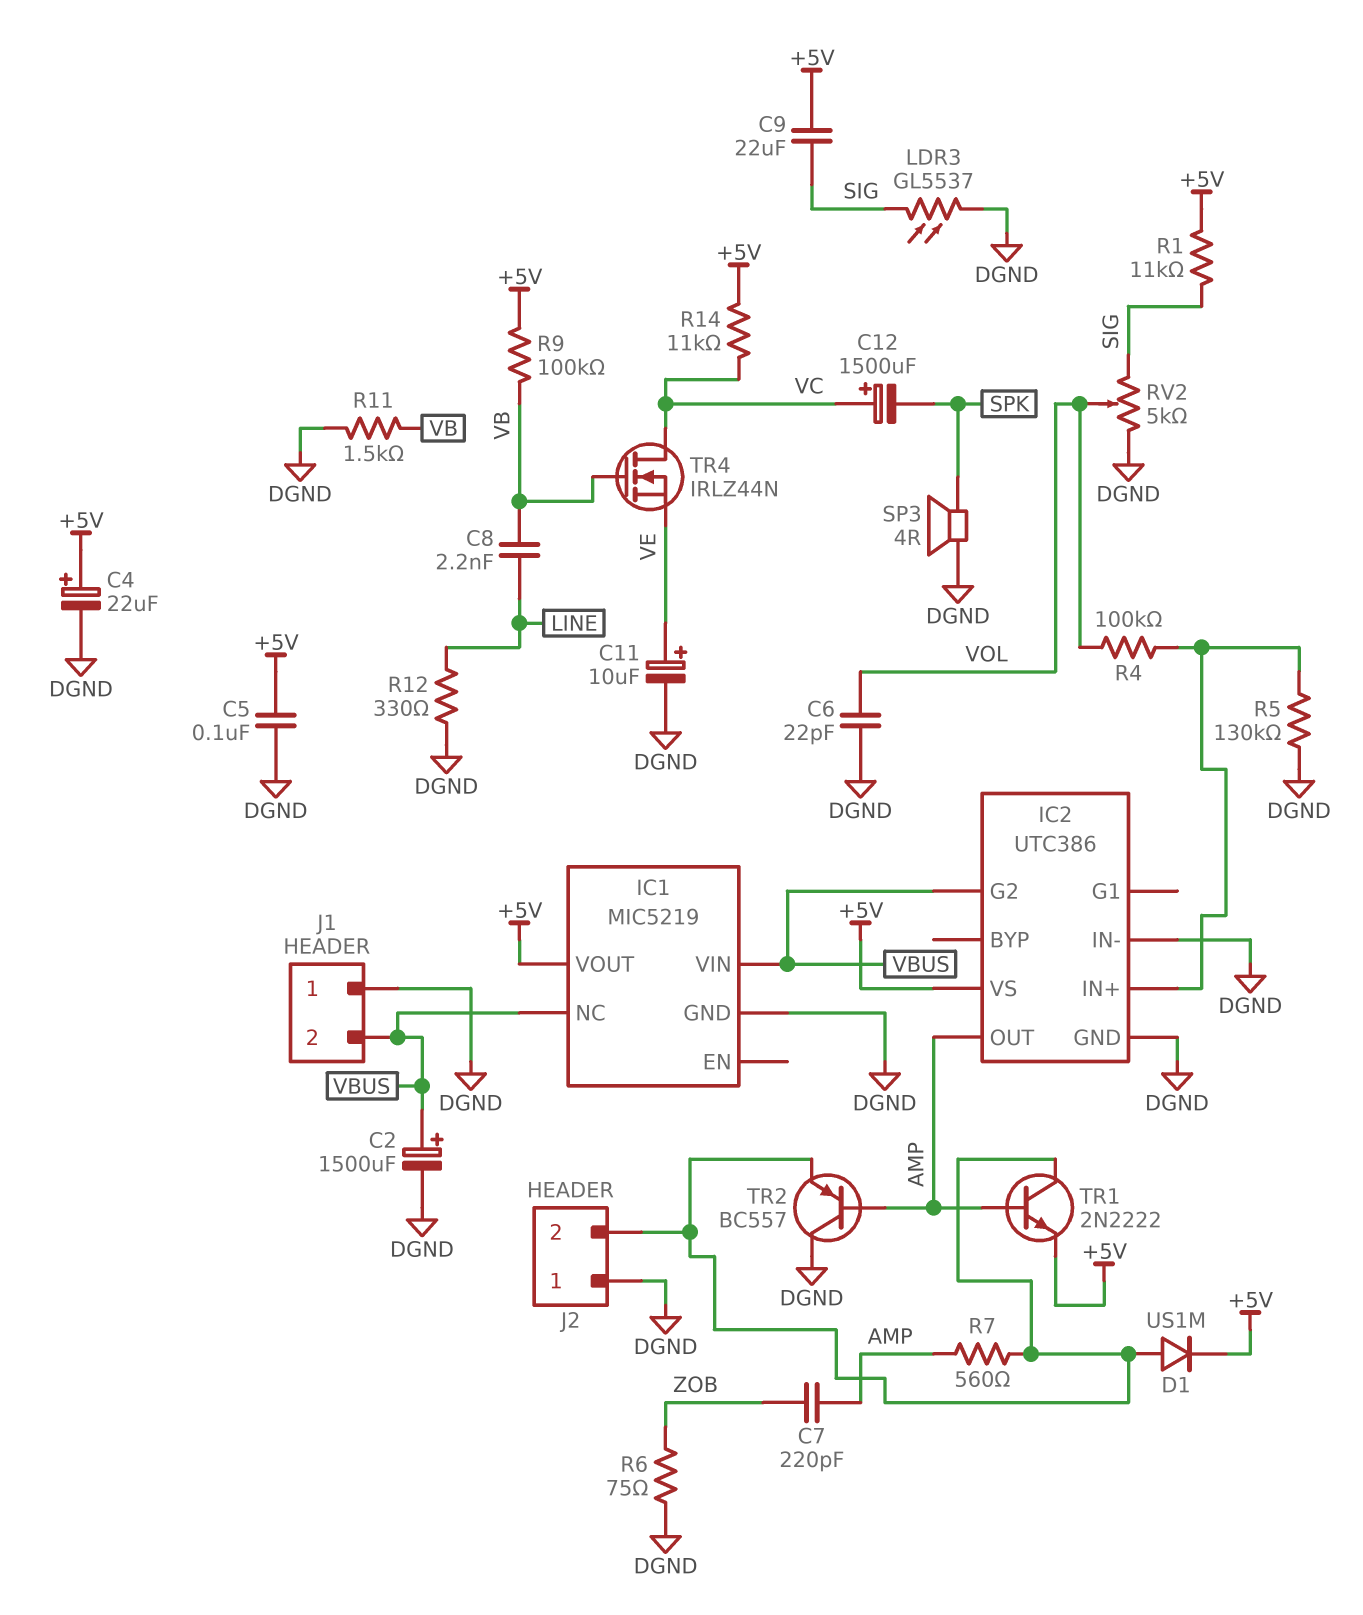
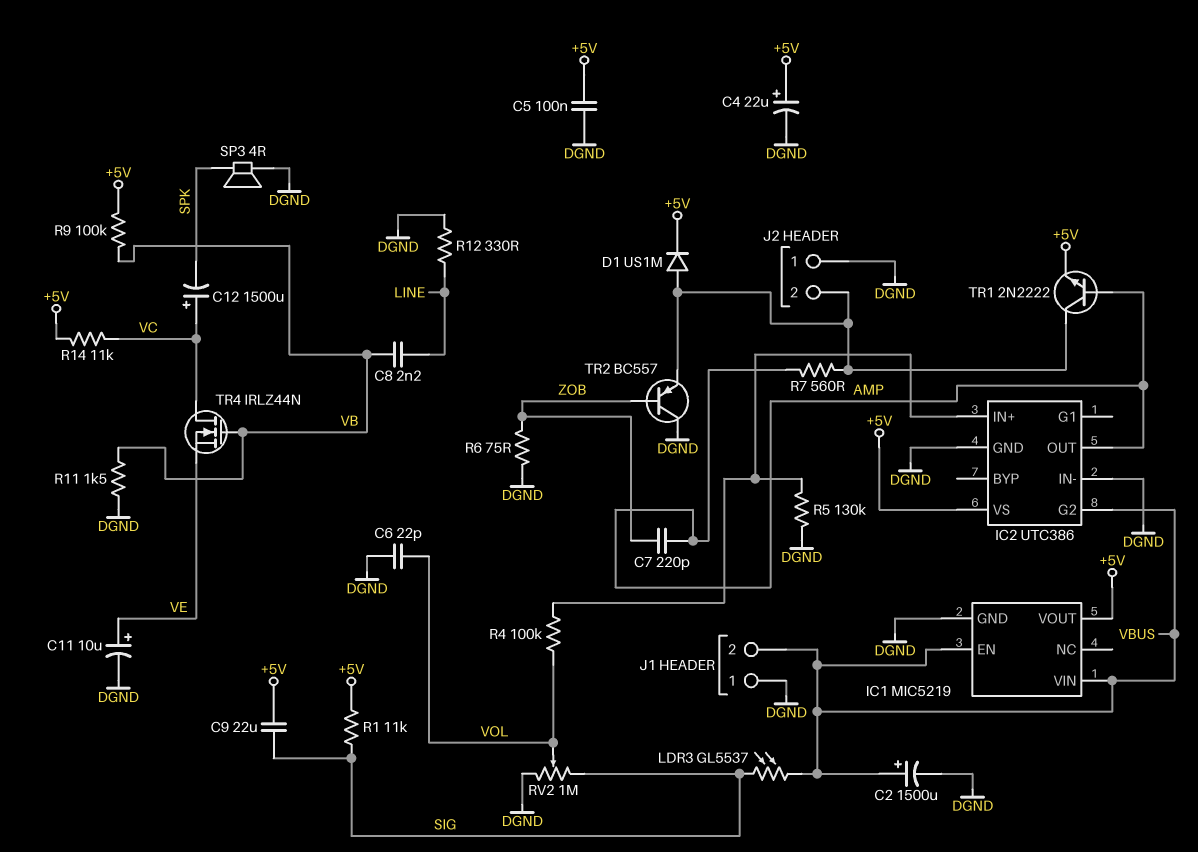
IC1 pin EN: none -> VBUS
IC1 pin NC: VBUS -> none
LDR3: GL5537 (DGND, SIG) -> GL5537 (SIG, VBUS)
RV2: 5k (DGND, SIG, wiper VOL) -> 1M (DGND, SIG, wiper VOL)
TR2: PNP BC557 (B AMP, C DGND, E J2/2) -> PNP BC557 (B ZOB, C DGND, E J2/2)

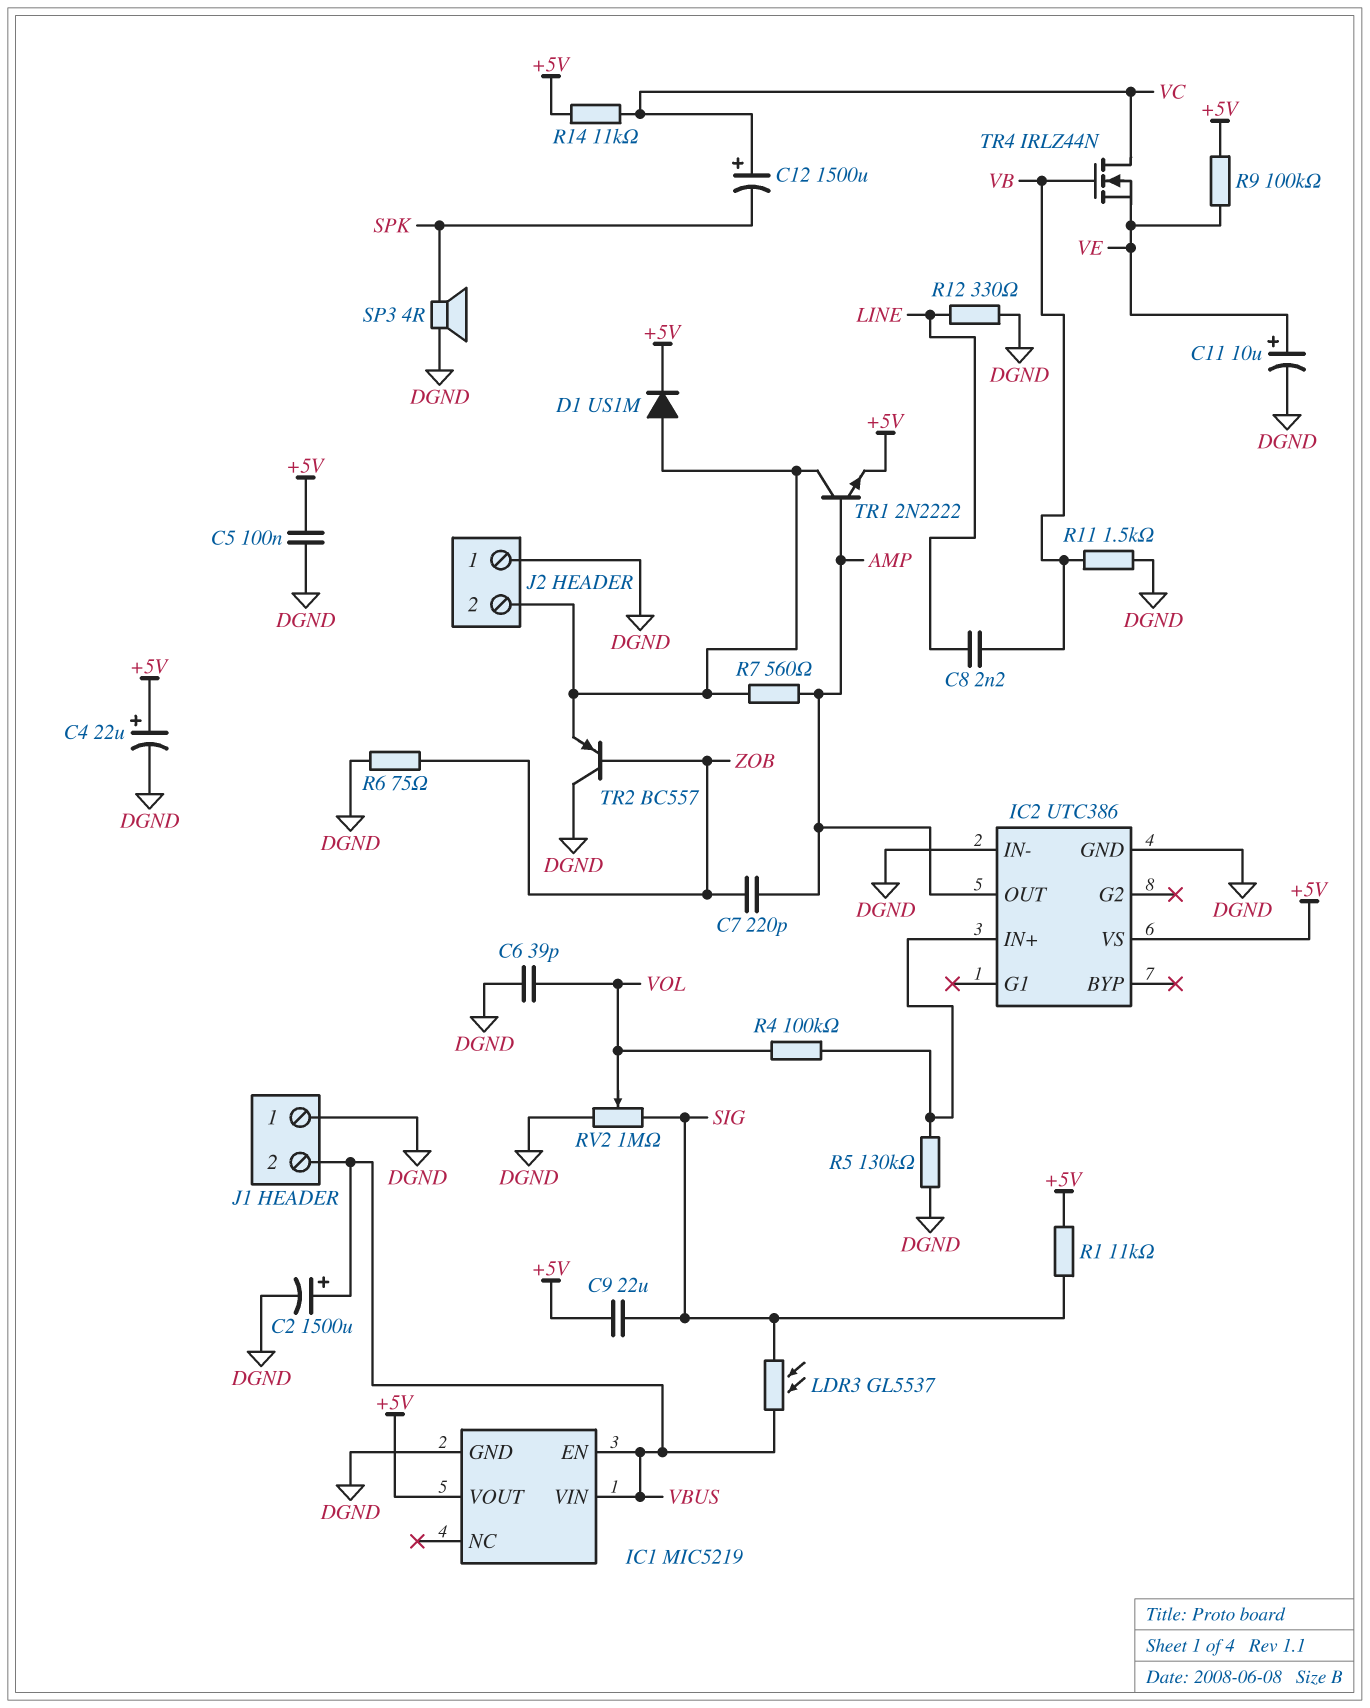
C6: 22pF (DGND, VOL) -> 39pF (DGND, VOL)
IC2 pin G2: VBUS -> none
R9: 100k (+5V, VB) -> 100k (+5V, VE)

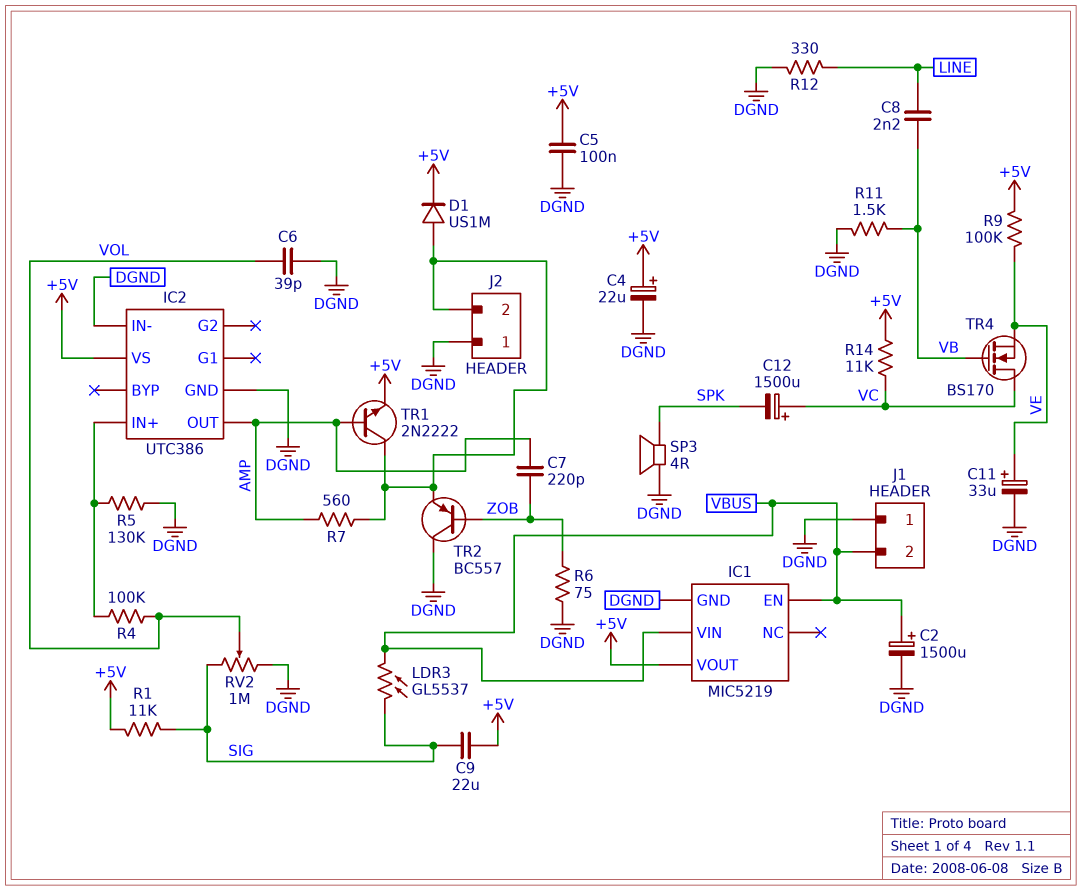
C11: 10uF (plus VE, minus DGND) -> 33uF (plus VE, minus DGND)
TR4: NMOS IRLZ44N (G VB, D VC, S VE) -> NMOS BS170 (G VB, D VC, S VE)

